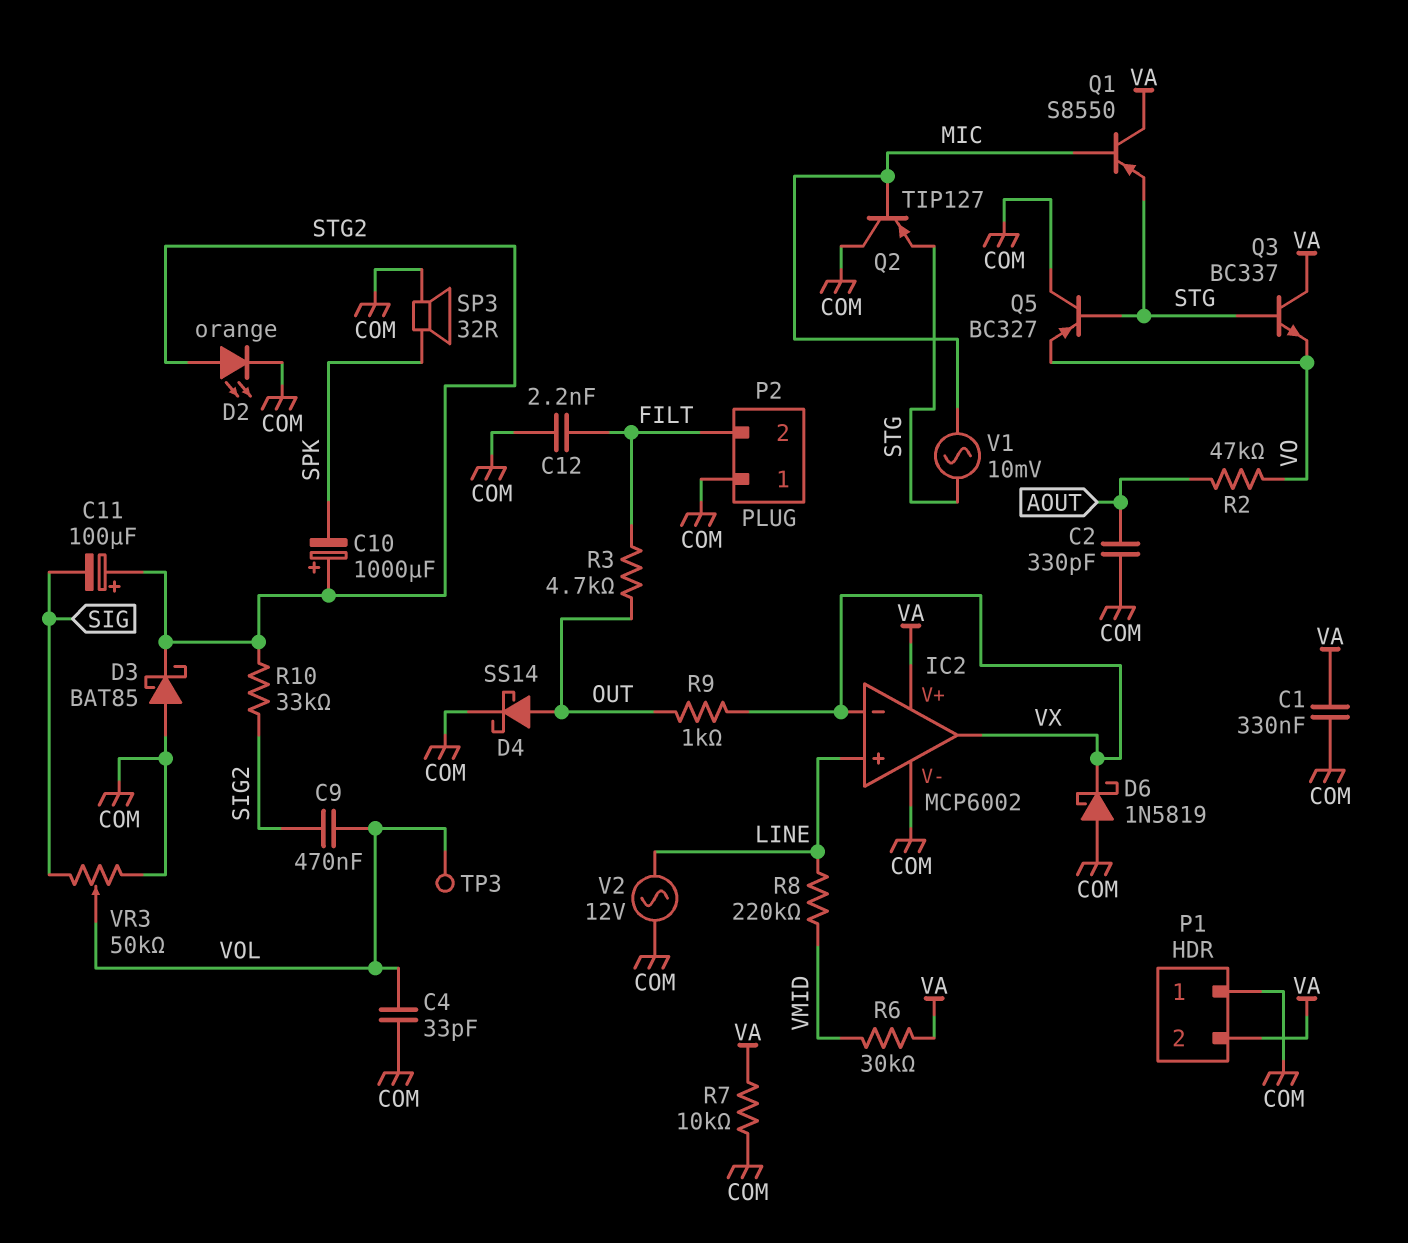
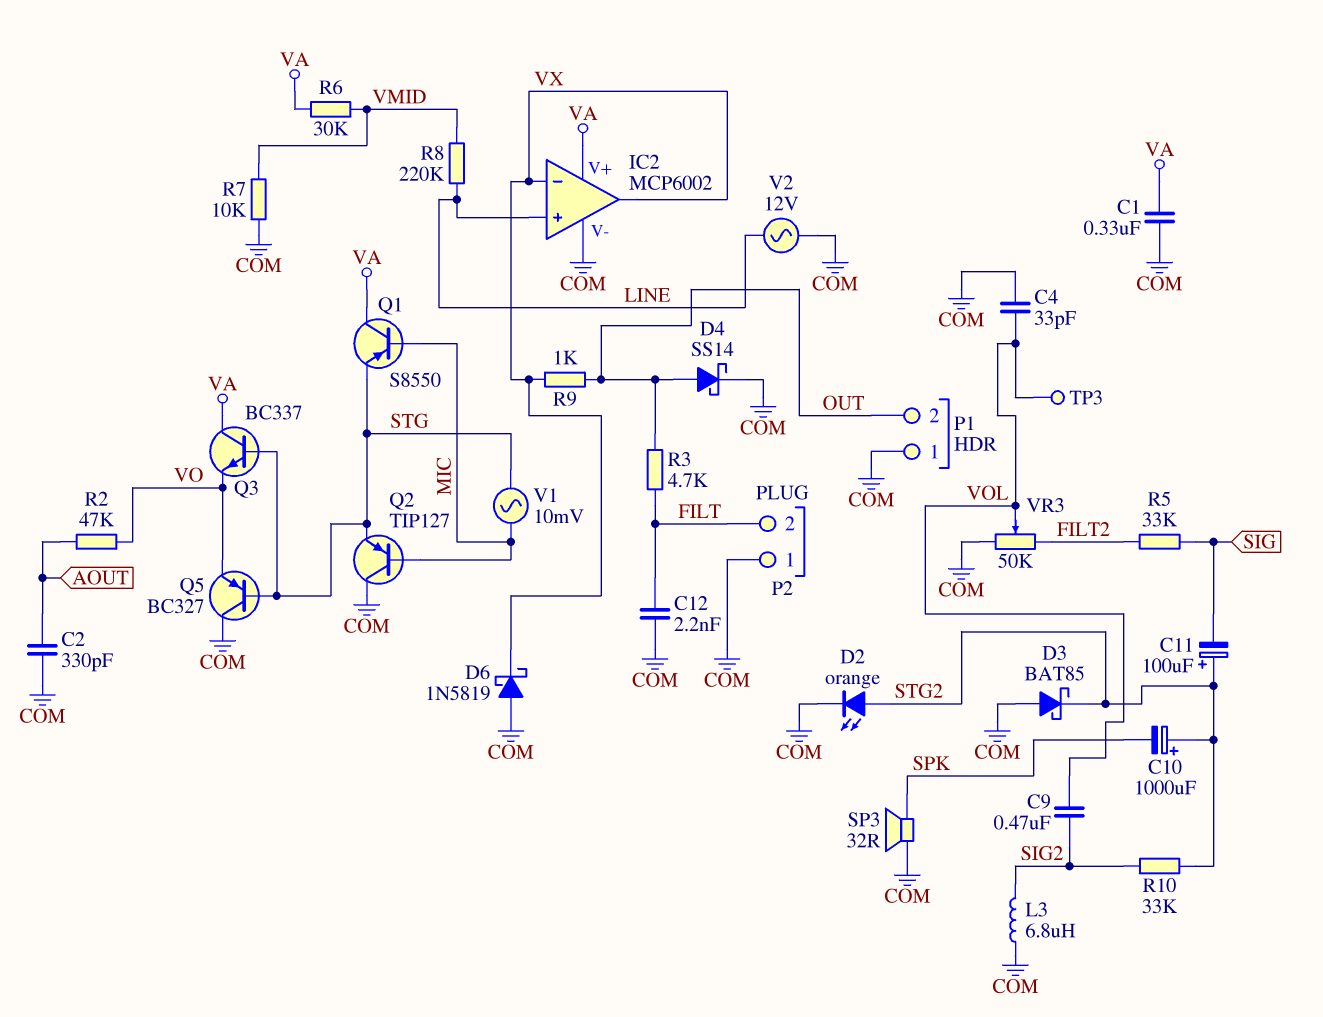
L3: none -> 6.8uH (COM, SIG2)
P1 pin 2: VA -> OUT
R5: none -> 33k (FILT2, SIG)
R7: 10k (COM, VA) -> 10k (COM, VMID)
VR3: 50k (COM, SIG, wiper VOL) -> 50k (COM, FILT2, wiper VOL)

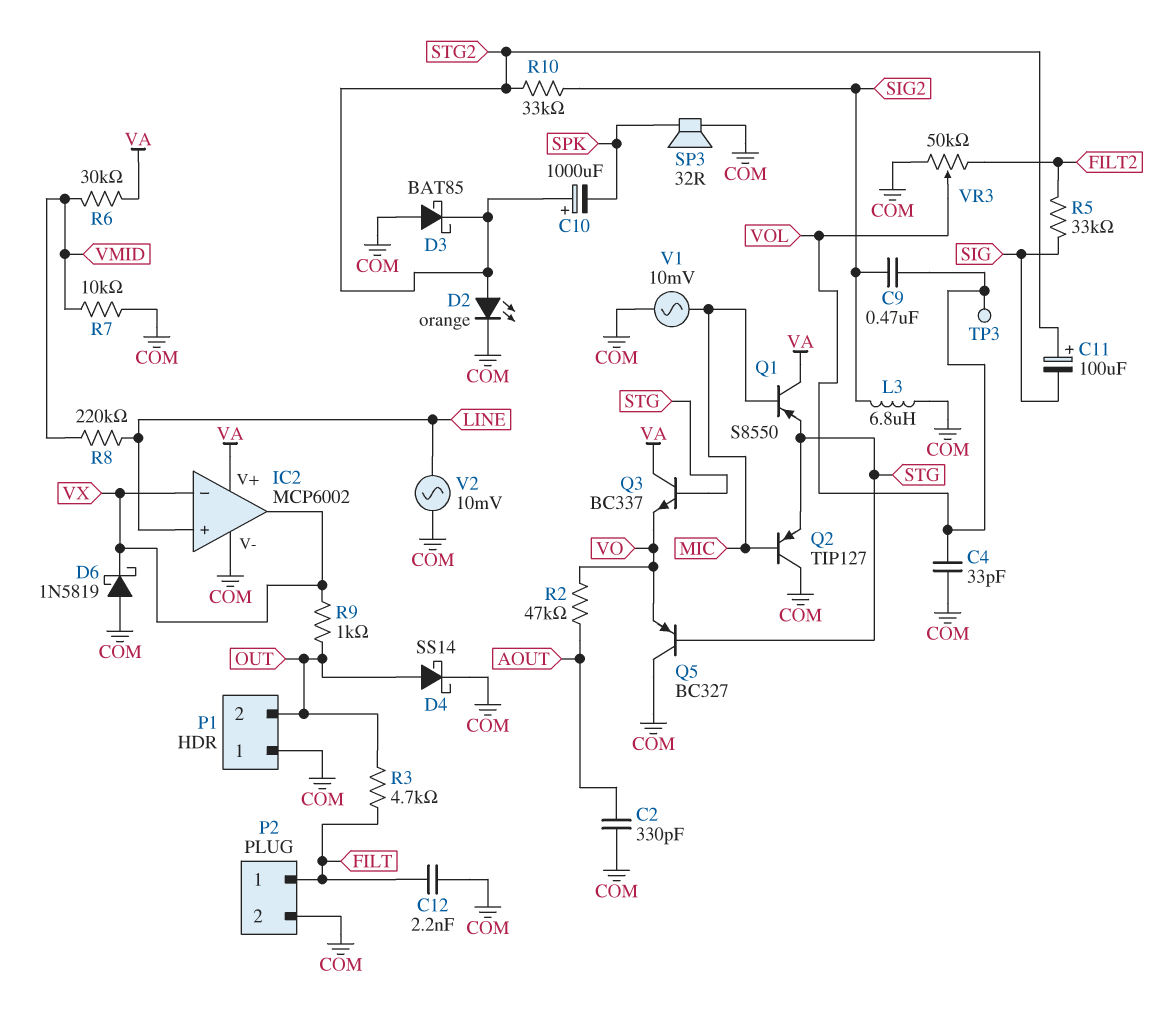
C1: 330nF (COM, VA) -> none
P2 pin 1: COM -> FILT
P2 pin 2: FILT -> COM
V1: AC 10mV (MIC, STG) -> AC 10mV (COM, MIC)
V2: AC 12V (COM, LINE) -> AC 10mV (COM, LINE)

